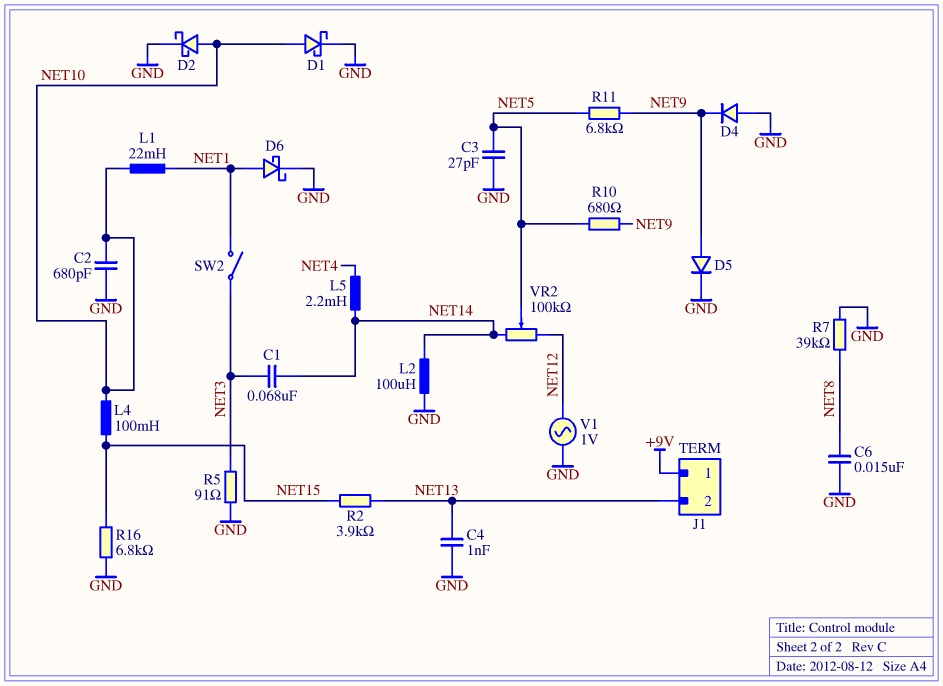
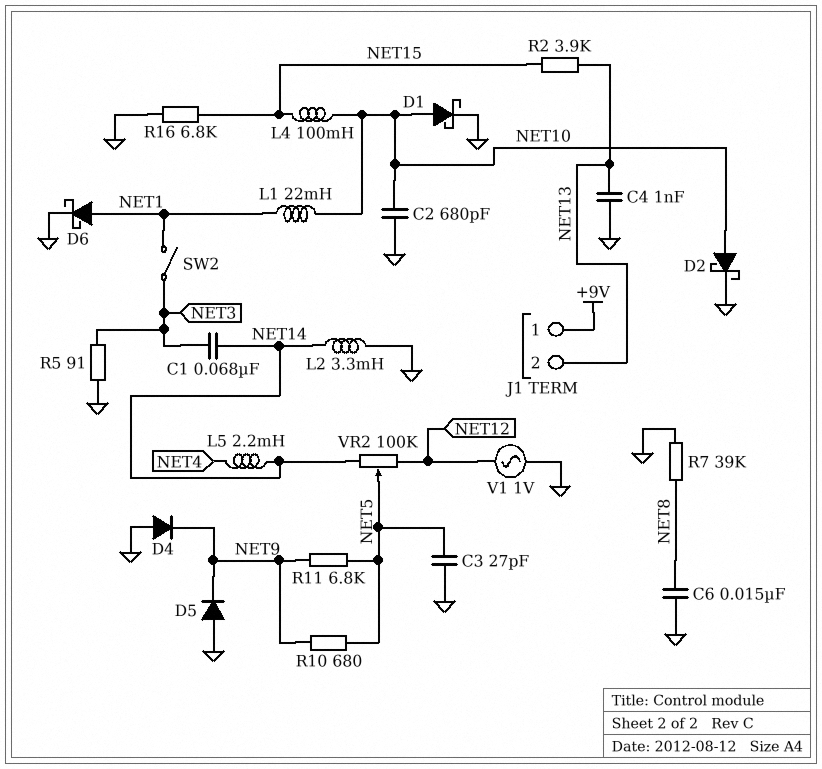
D5: diode (A NET9, K GND) -> diode (A GND, K NET9)
L2: 100uH (GND, NET14) -> 3.3mH (GND, NET14)

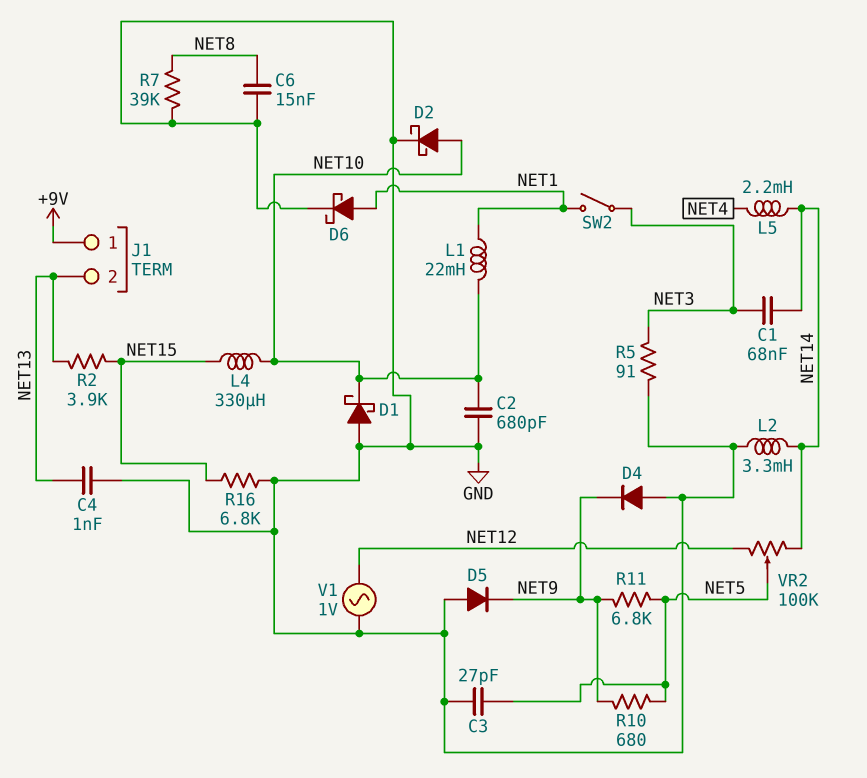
D1: schottky (A NET10, K GND) -> schottky (A GND, K NET10)
L4: 100mH (NET10, NET15) -> 330uH (NET10, NET15)

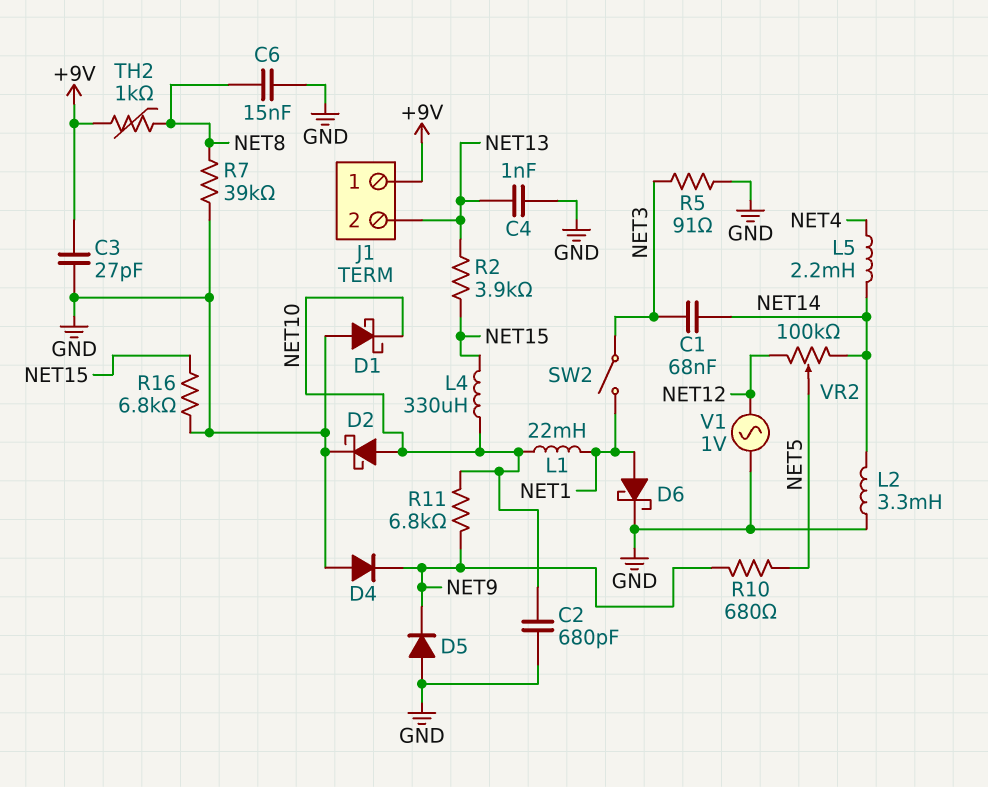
C3: 27pF (GND, NET5) -> 27pF (+9V, GND)
R11: 6.8k (NET5, NET9) -> 6.8k (NET9, NET10)
TH2: none -> 1k (+9V, NET8)

